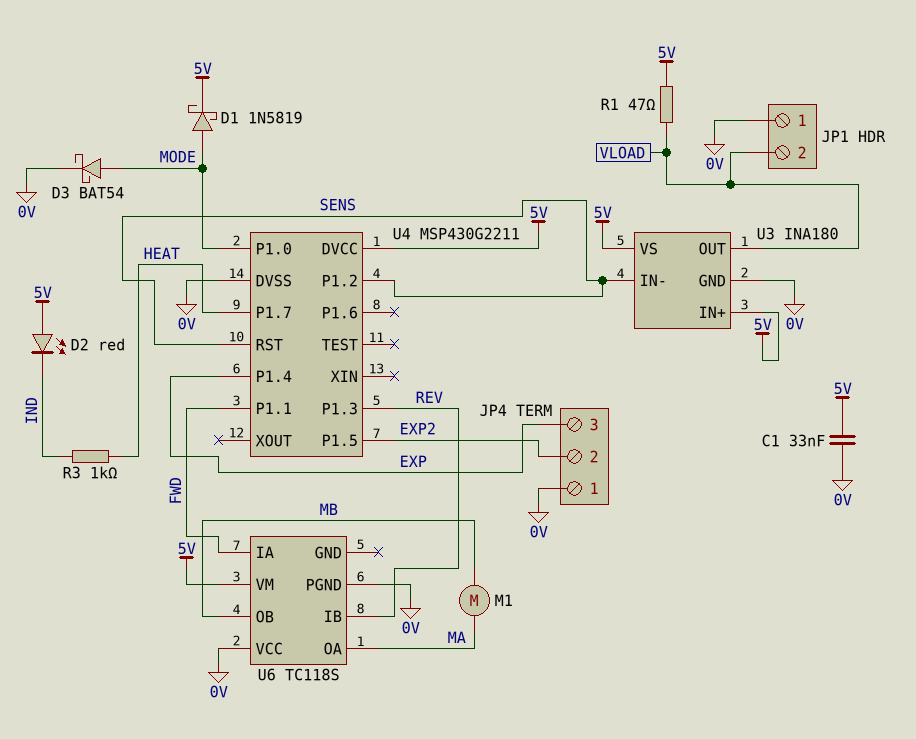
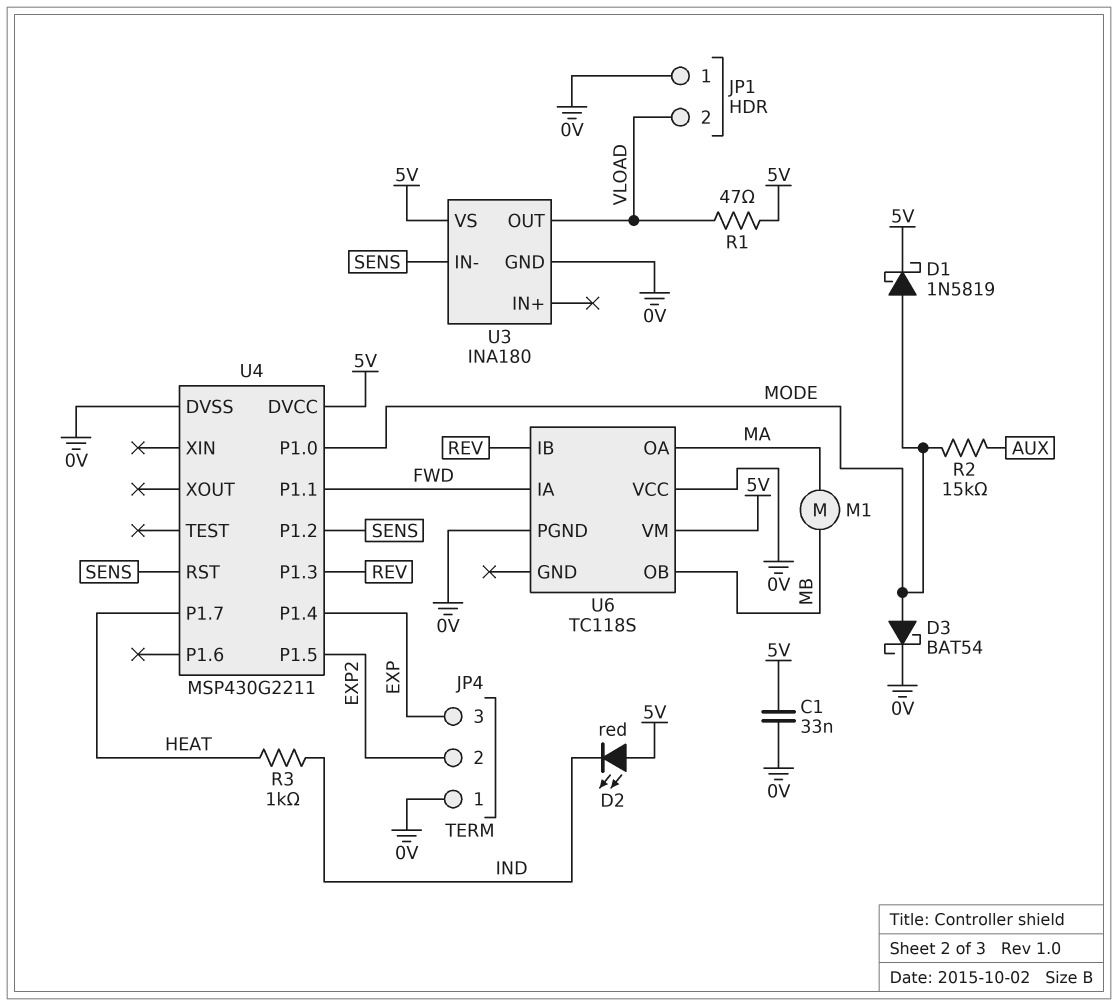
R2: none -> 15k (AUX, MODE)
U3 pin IN+: 5V -> none

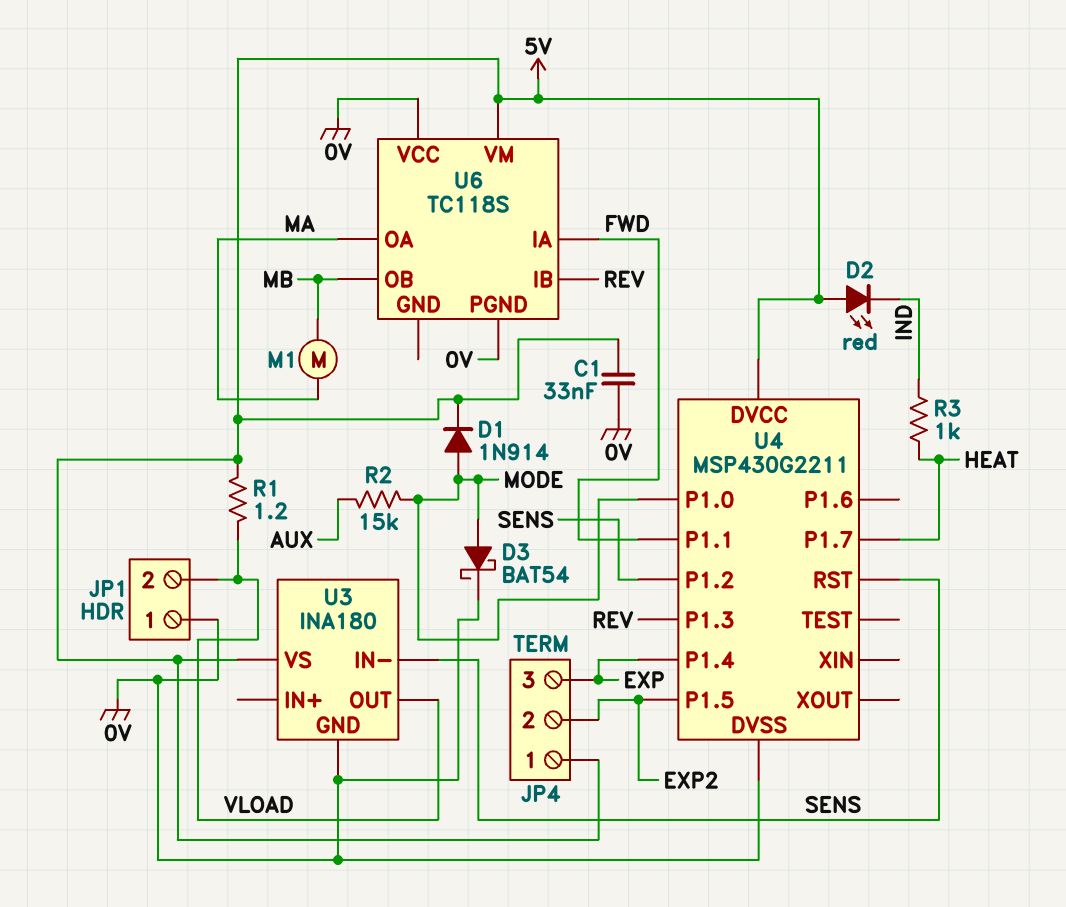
D1: schottky 1N5819 (A MODE, K 5V) -> diode 1N914 (A MODE, K 5V)
JP4 pin 1: 0V -> 5V
R1: 47 (5V, VLOAD) -> 1.2 (5V, VLOAD)

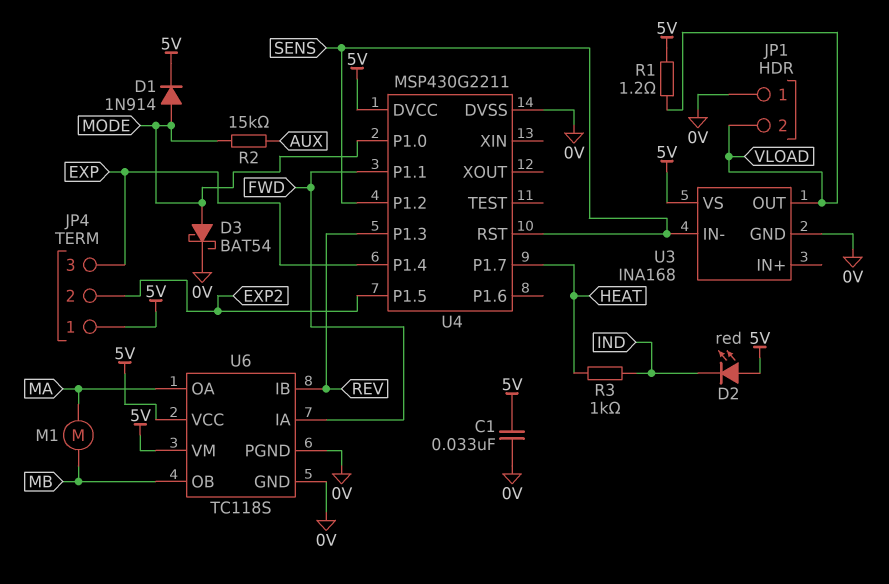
U3: INA180 -> INA168
U6 pin GND: none -> 0V
U6 pin VCC: 0V -> 5V

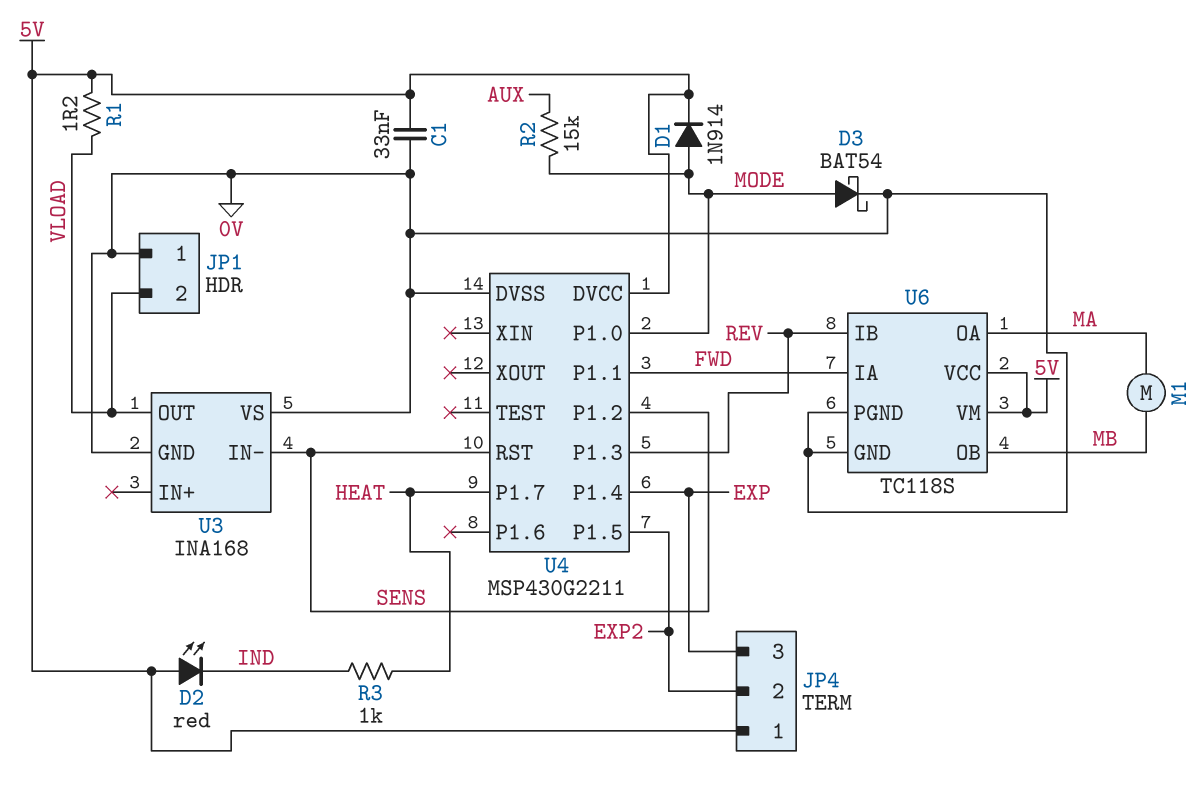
U3 pin VS: 5V -> 0V

